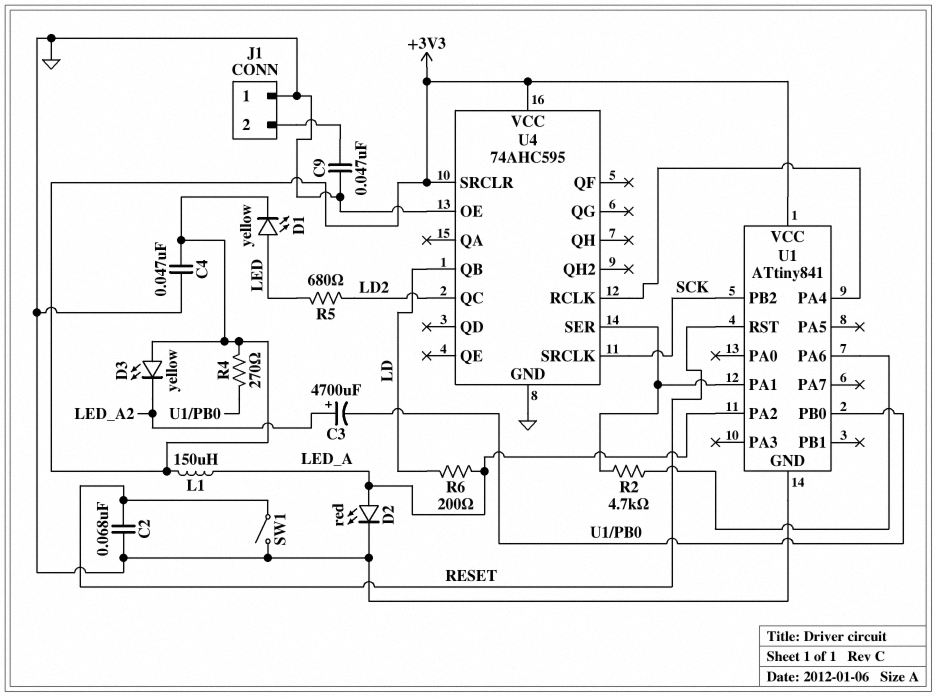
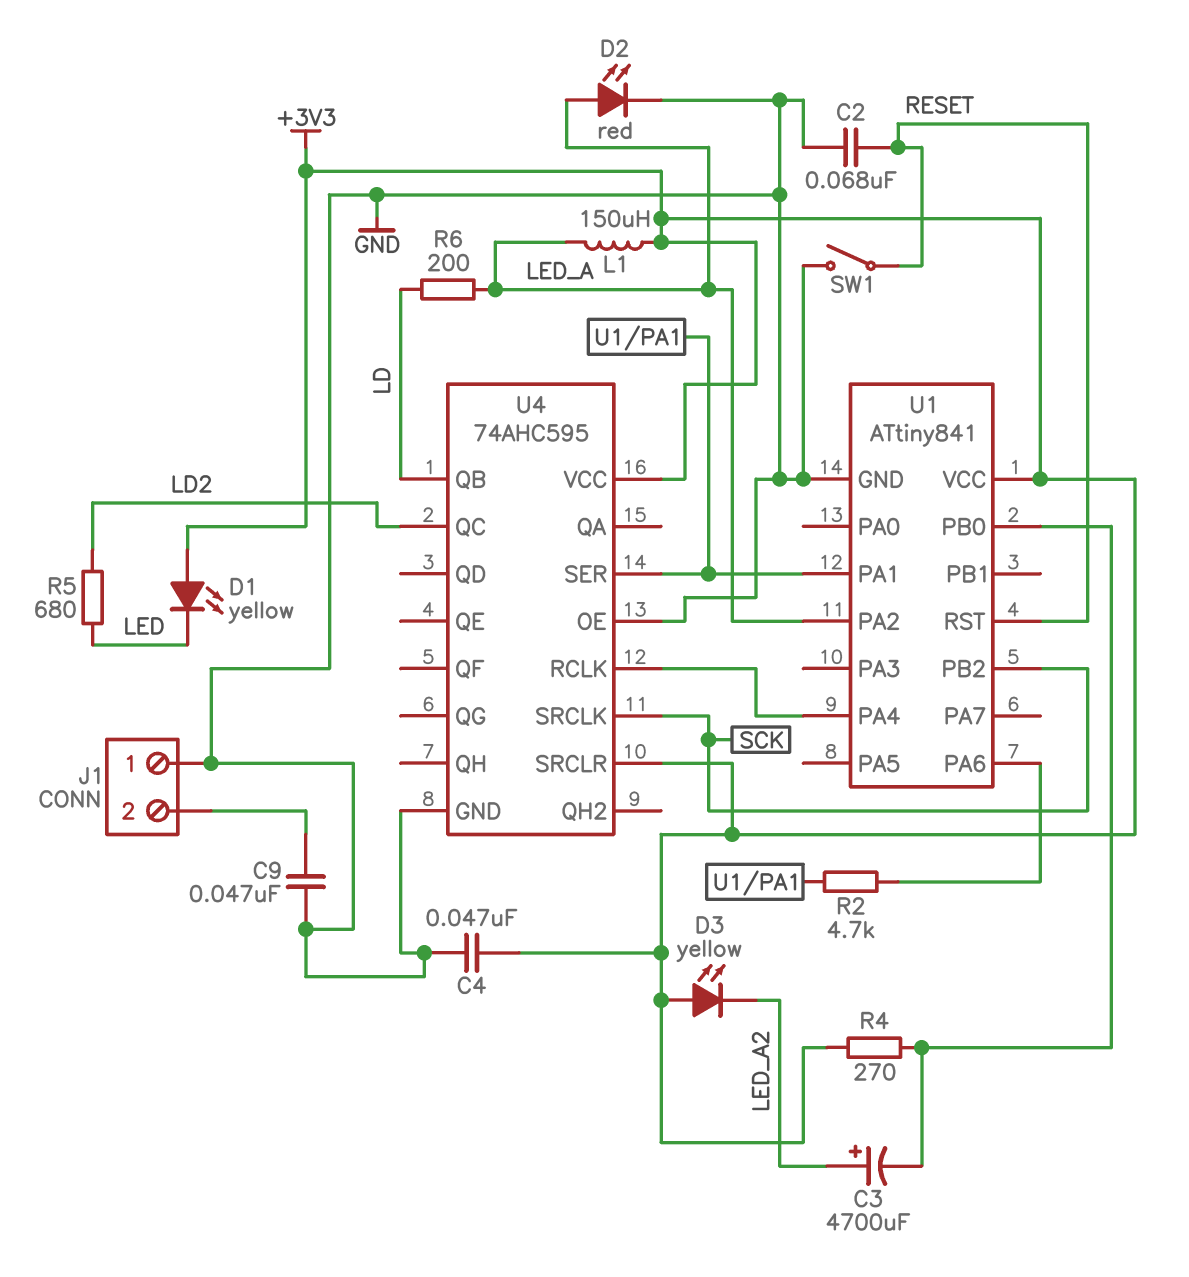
D1: LED yellow (A LED, K +3V3) -> LED yellow (A +3V3, K LED)

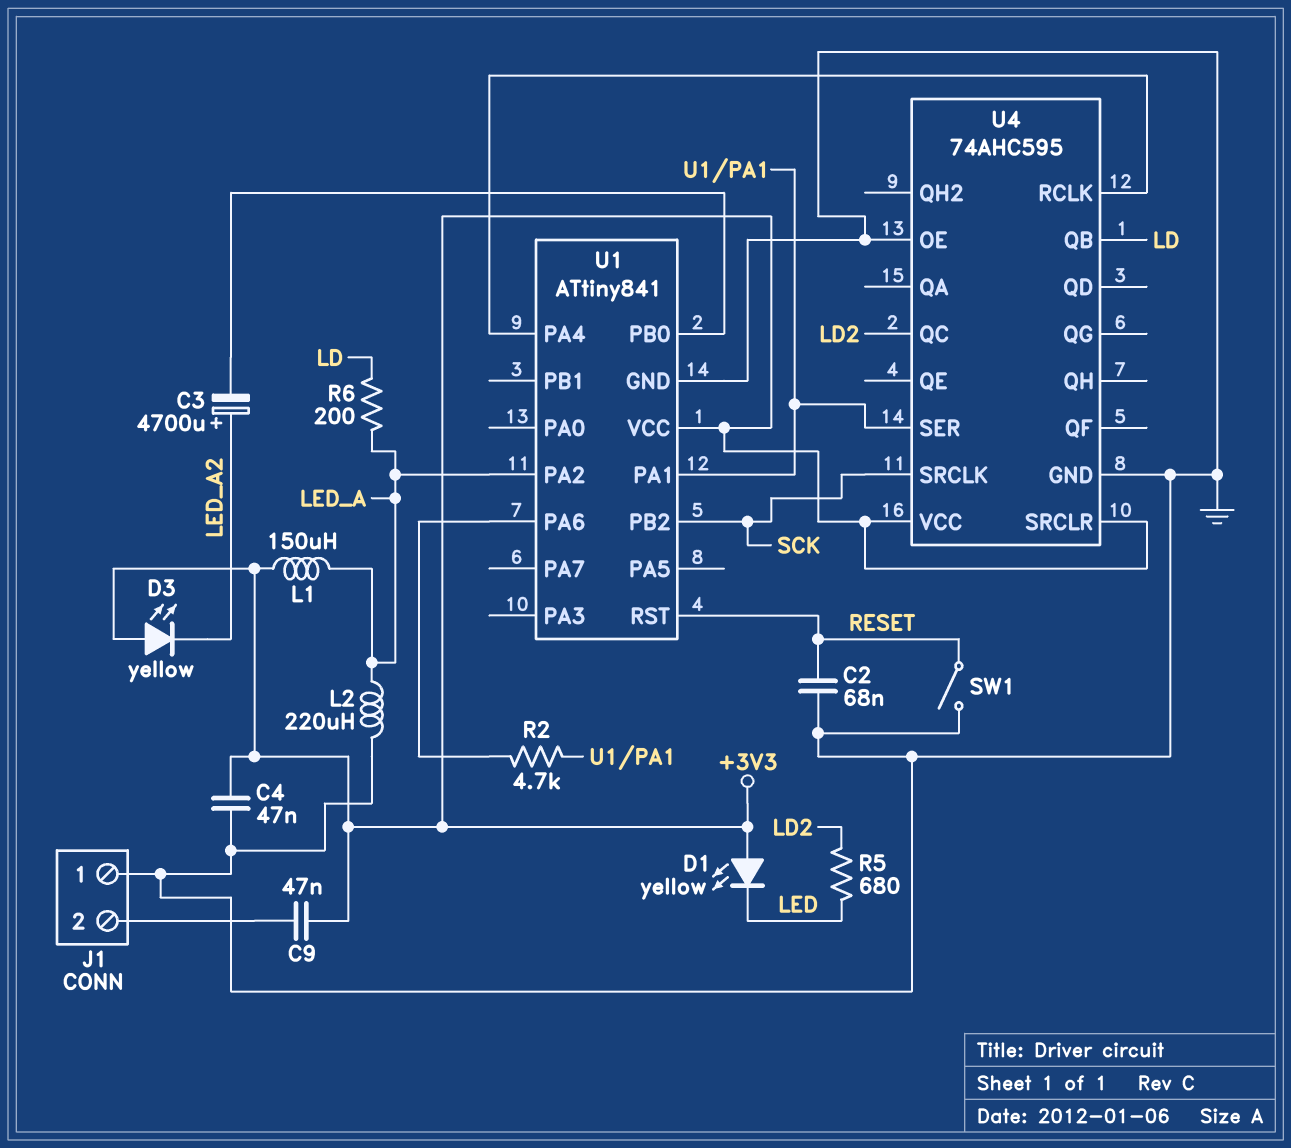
C9: 47nF (GND, J1/2) -> 47nF (+3V3, J1/2)
D2: LED red (A LED_A, K GND) -> none
L2: none -> 220uH (GND, LED_A)
R4: 270 (+3V3, U1/PB0) -> none

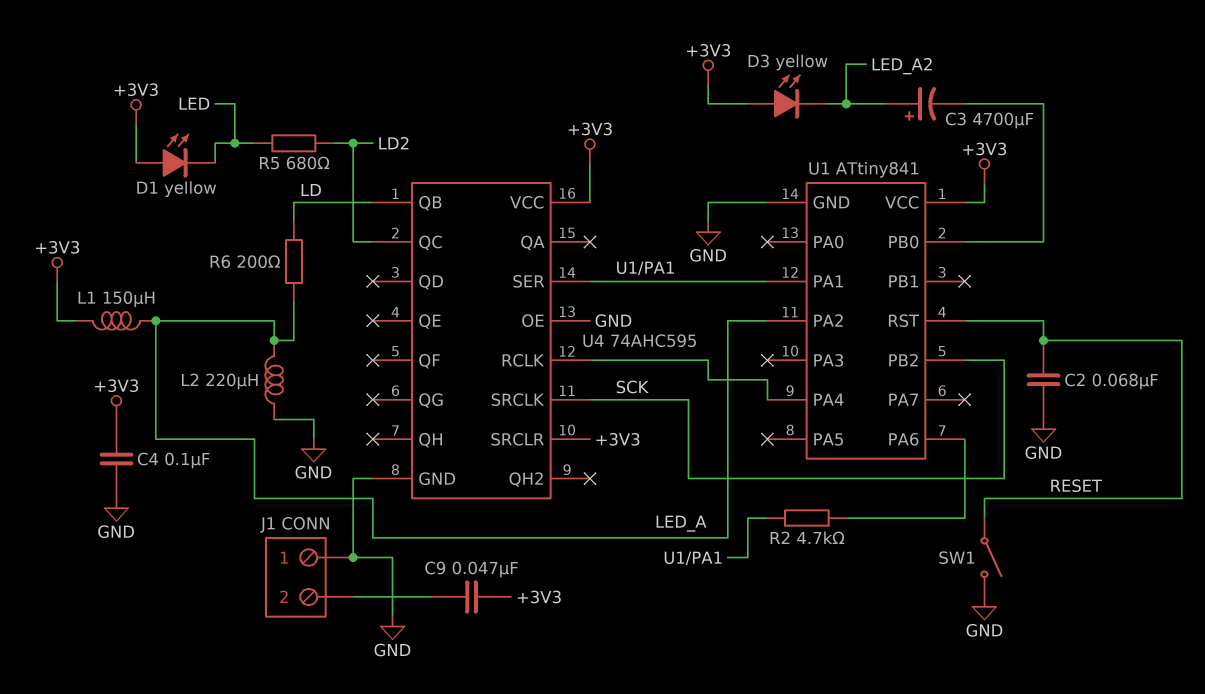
C4: 47nF (+3V3, GND) -> 100nF (+3V3, GND)

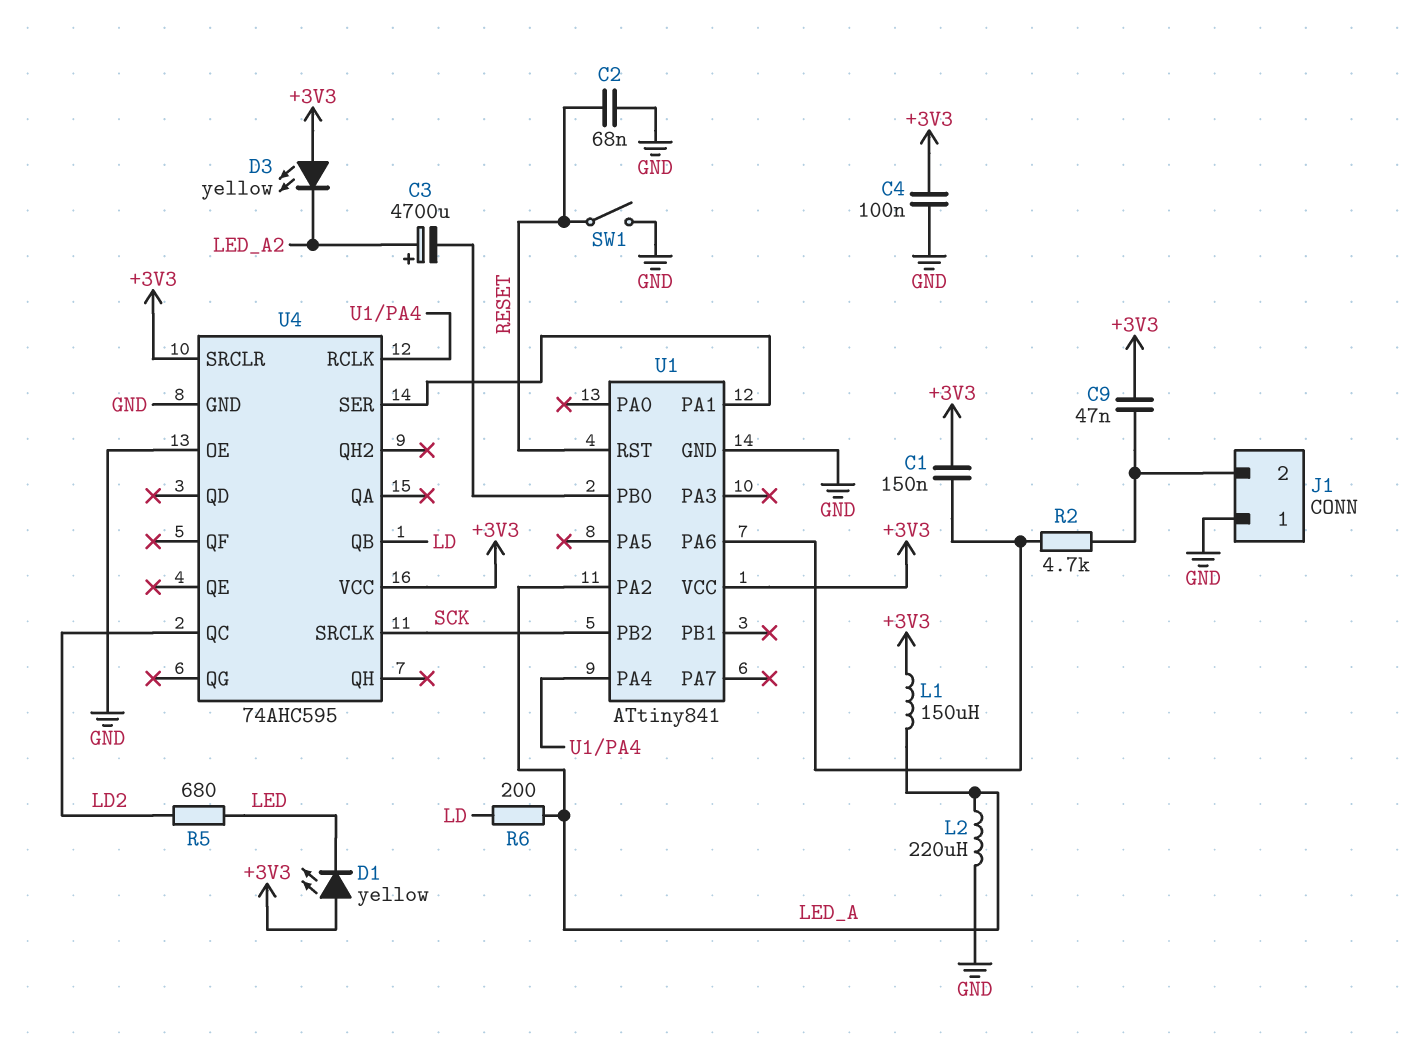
C1: none -> 150nF (+3V3, U1/PA6)
R2: 4.7k (U1/PA1, U1/PA6) -> 4.7k (J1/2, U1/PA6)

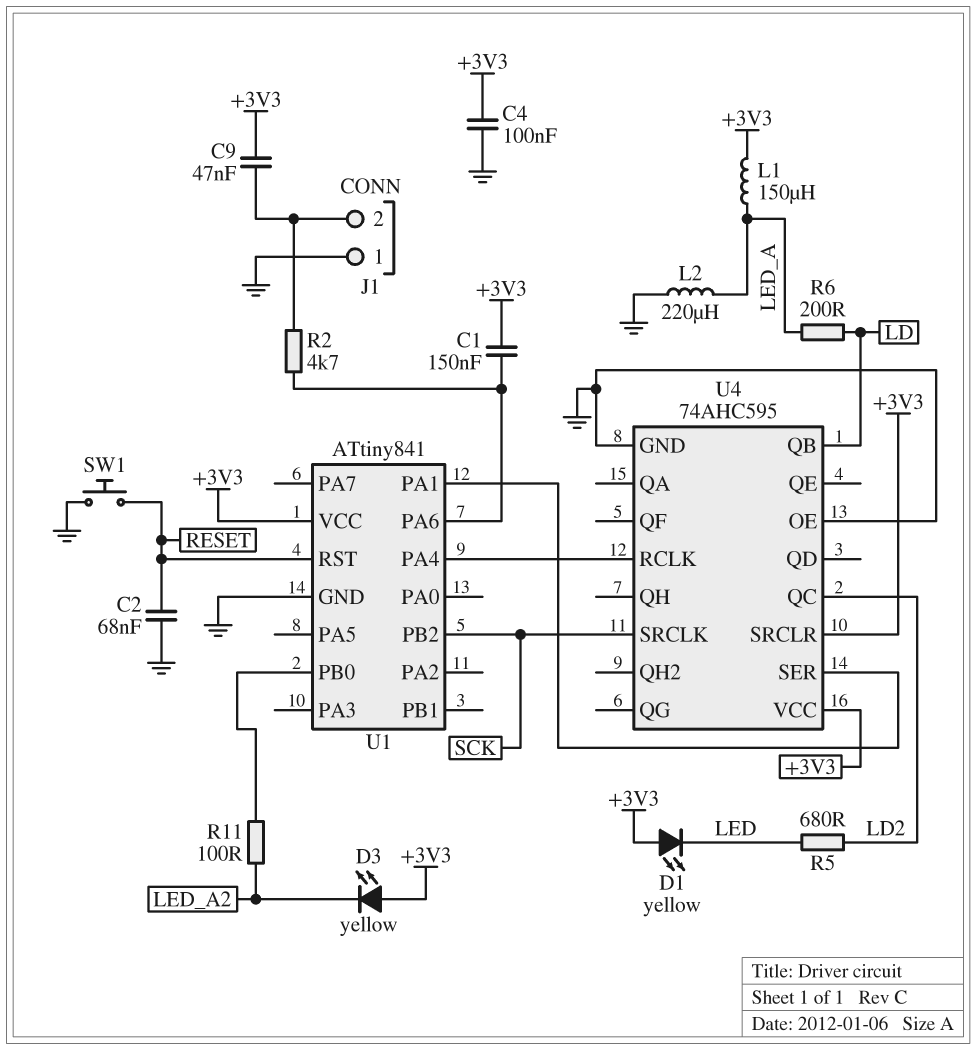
C3: 4700uF (plus LED_A2, minus U1/PB0) -> none
R11: none -> 100 (LED_A2, U1/PB0)
SW1: switch (GND, RESET) -> button (GND, RESET)
U1 pin PA2: LED_A -> none

